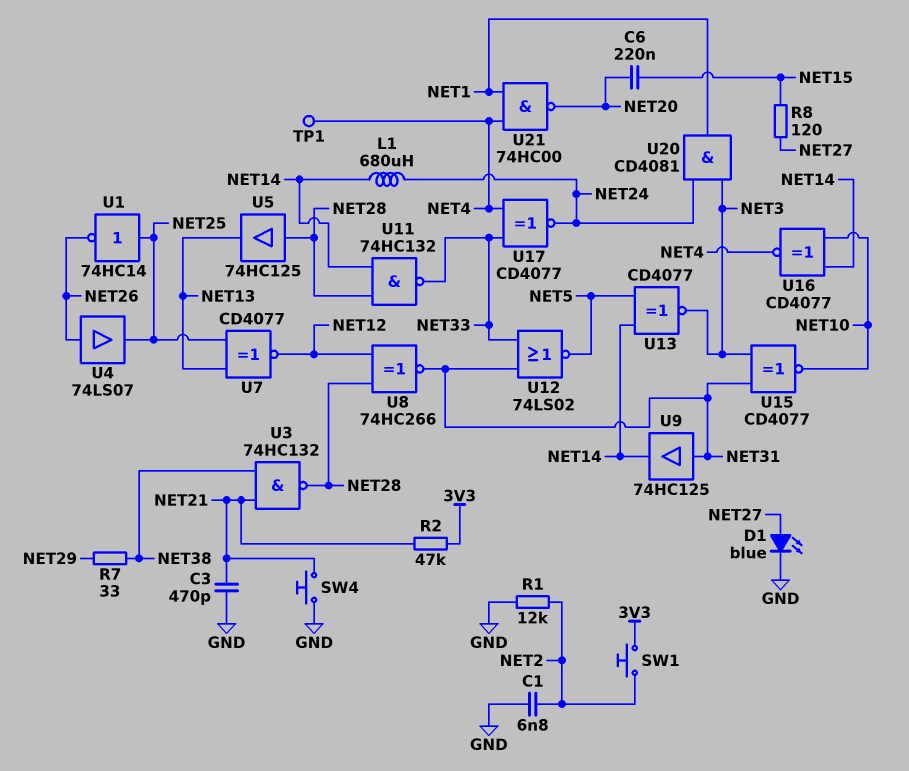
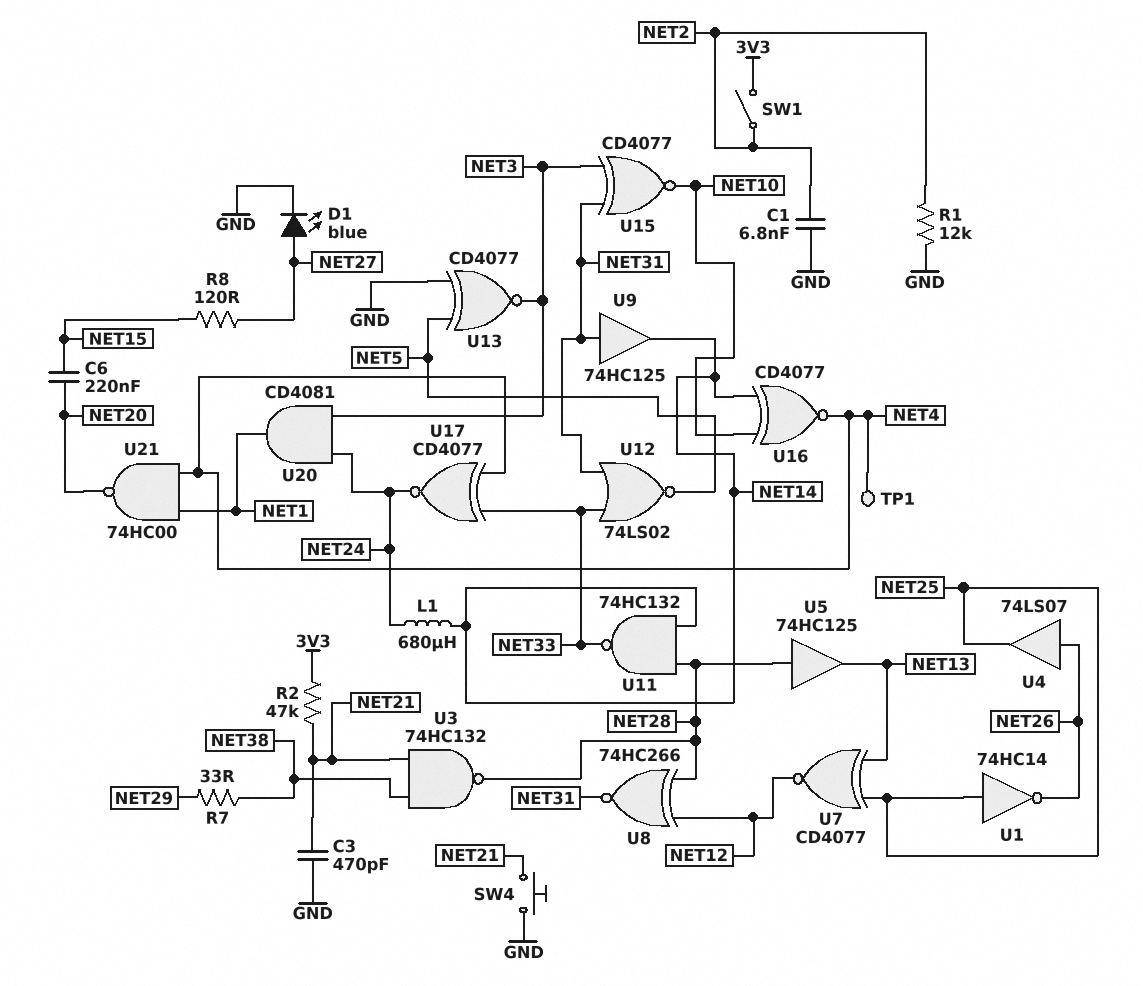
SW1: button (3V3, NET2) -> switch (3V3, NET2)
U13: XNOR CD4077 (in NET5, in NET14, out NET3) -> XNOR CD4077 (in GND, in NET5, out NET3)

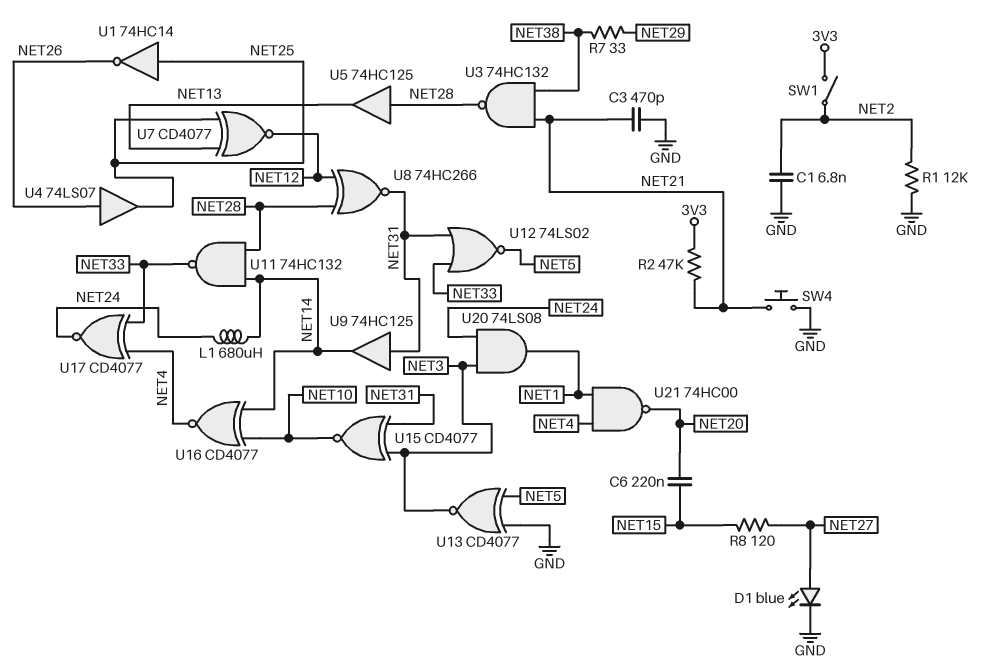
TP1: test point (NET4) -> none
U20: AND CD4081 (in NET3, in NET24, out NET1) -> AND 74LS08 (in NET3, in NET24, out NET1)

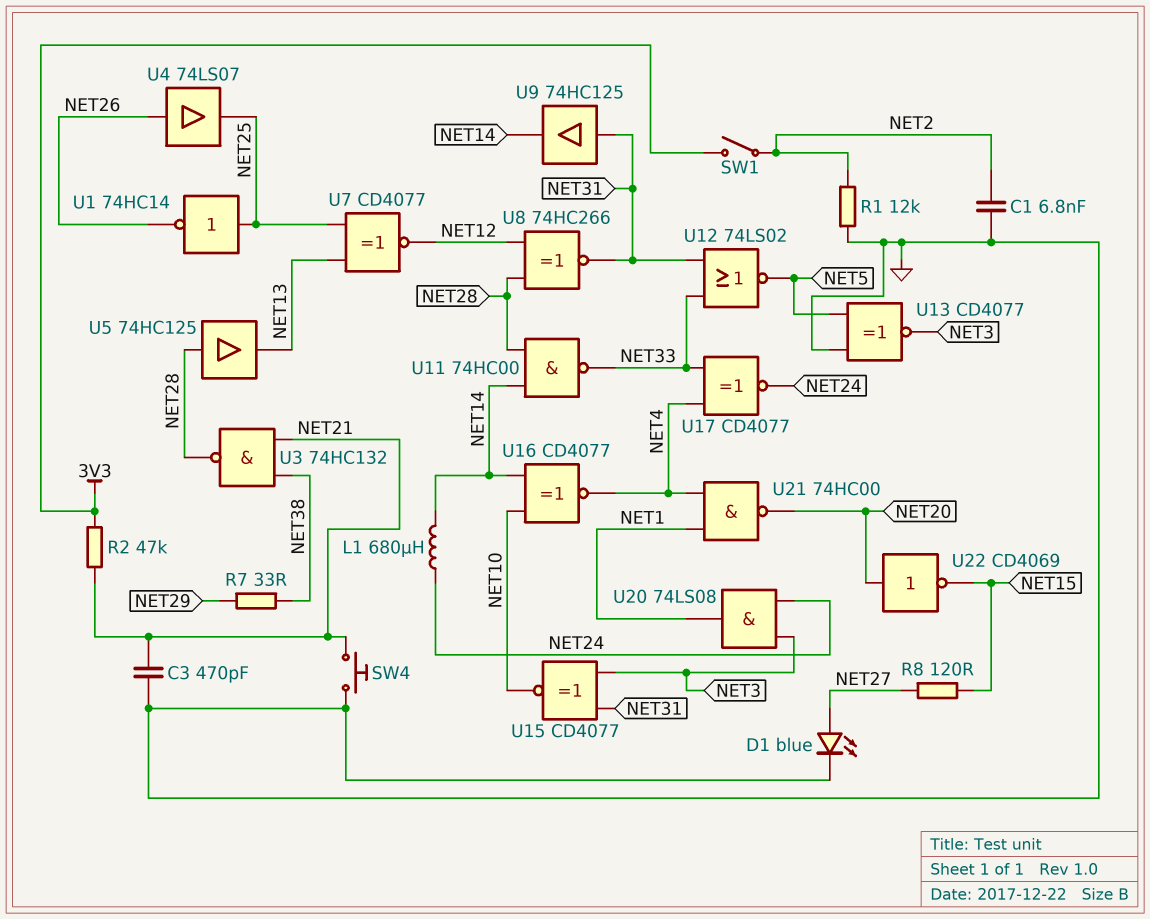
C6: 220nF (NET15, NET20) -> none
U11: NAND 74HC132 (in NET14, in NET28, out NET33) -> NAND 74HC00 (in NET14, in NET28, out NET33)
U22: none -> NOT CD4069 (in NET20, out NET15)

